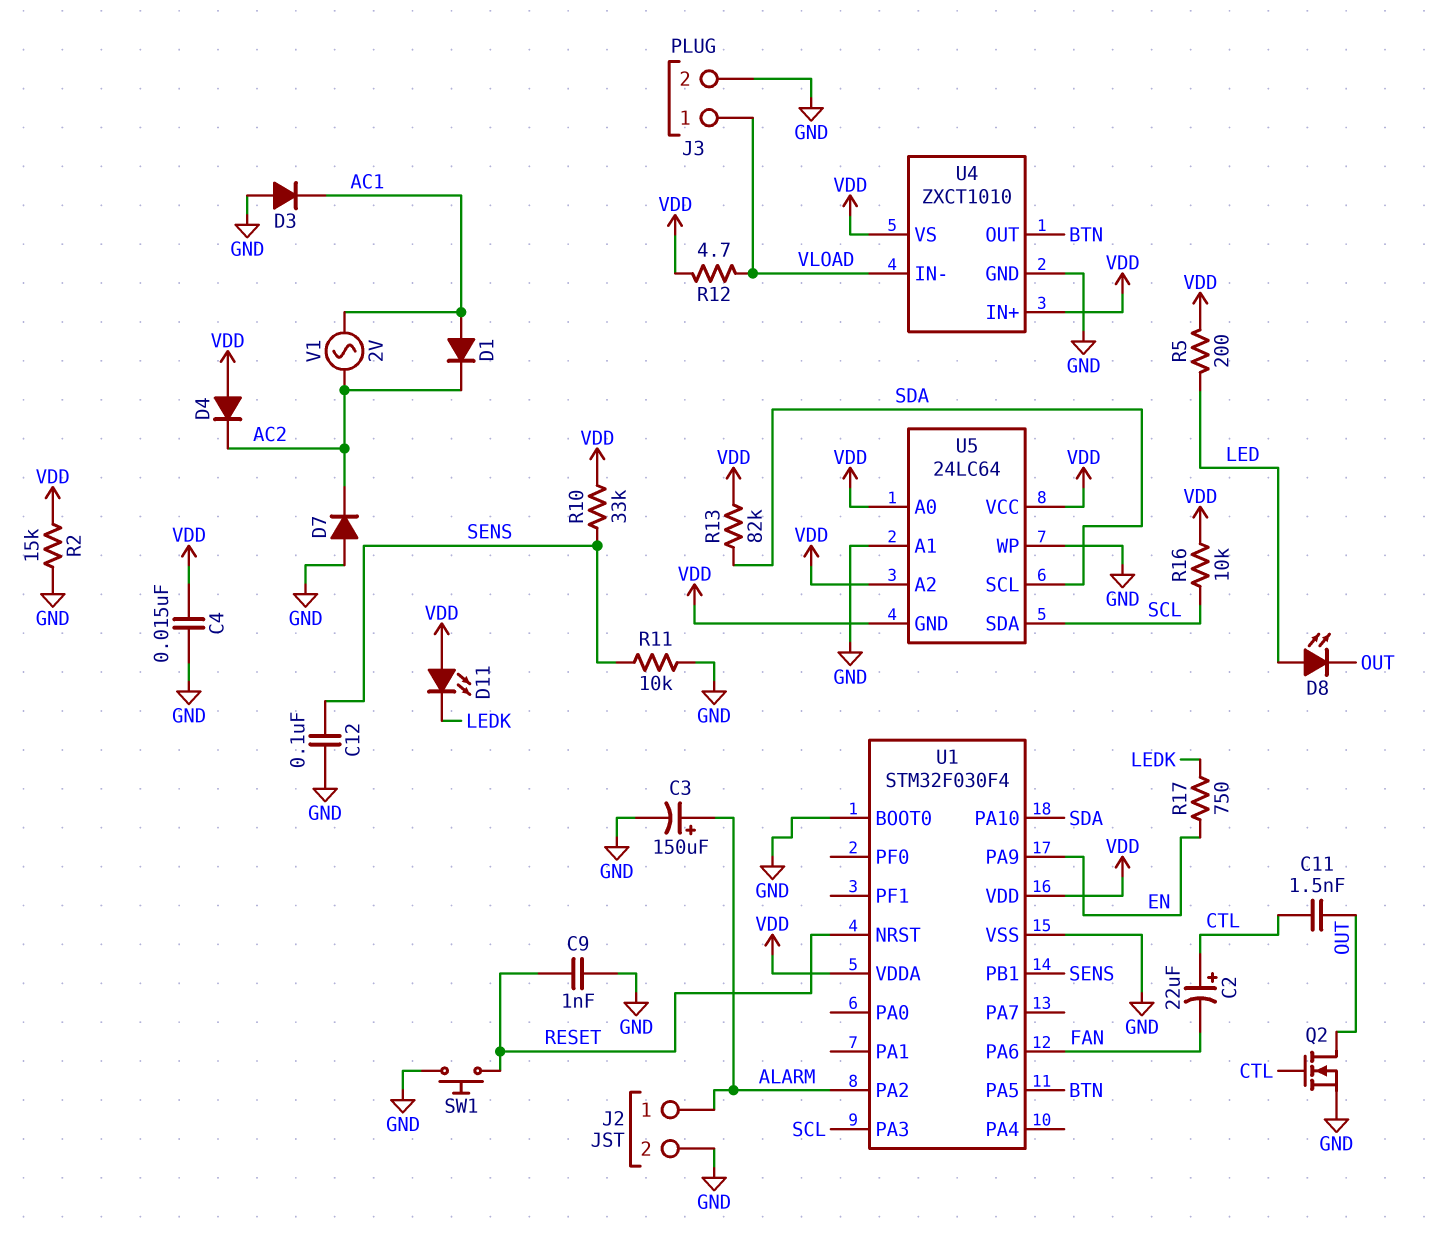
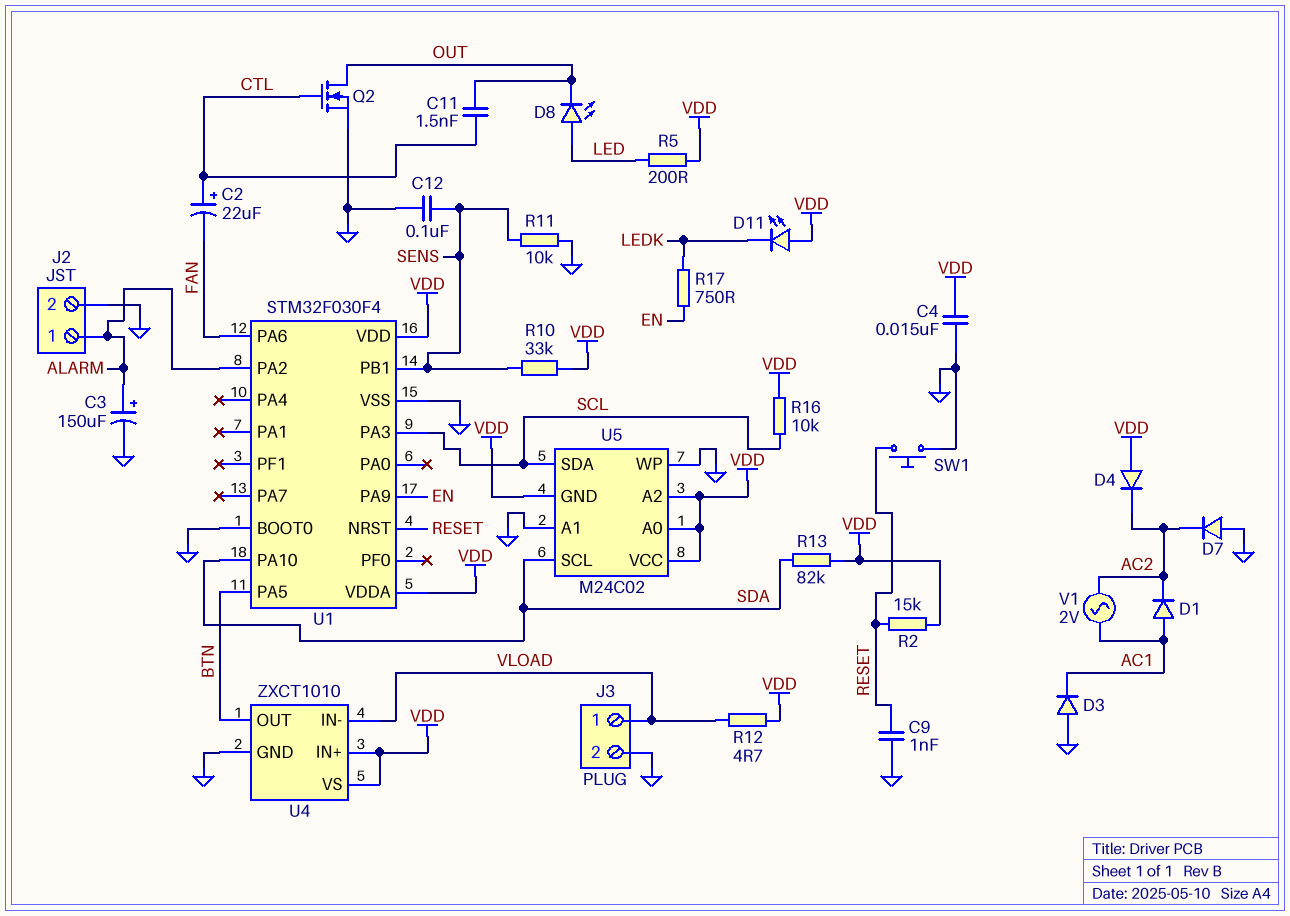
R2: 15k (GND, VDD) -> 15k (RESET, VDD)
U5: 24LC64 -> M24C02

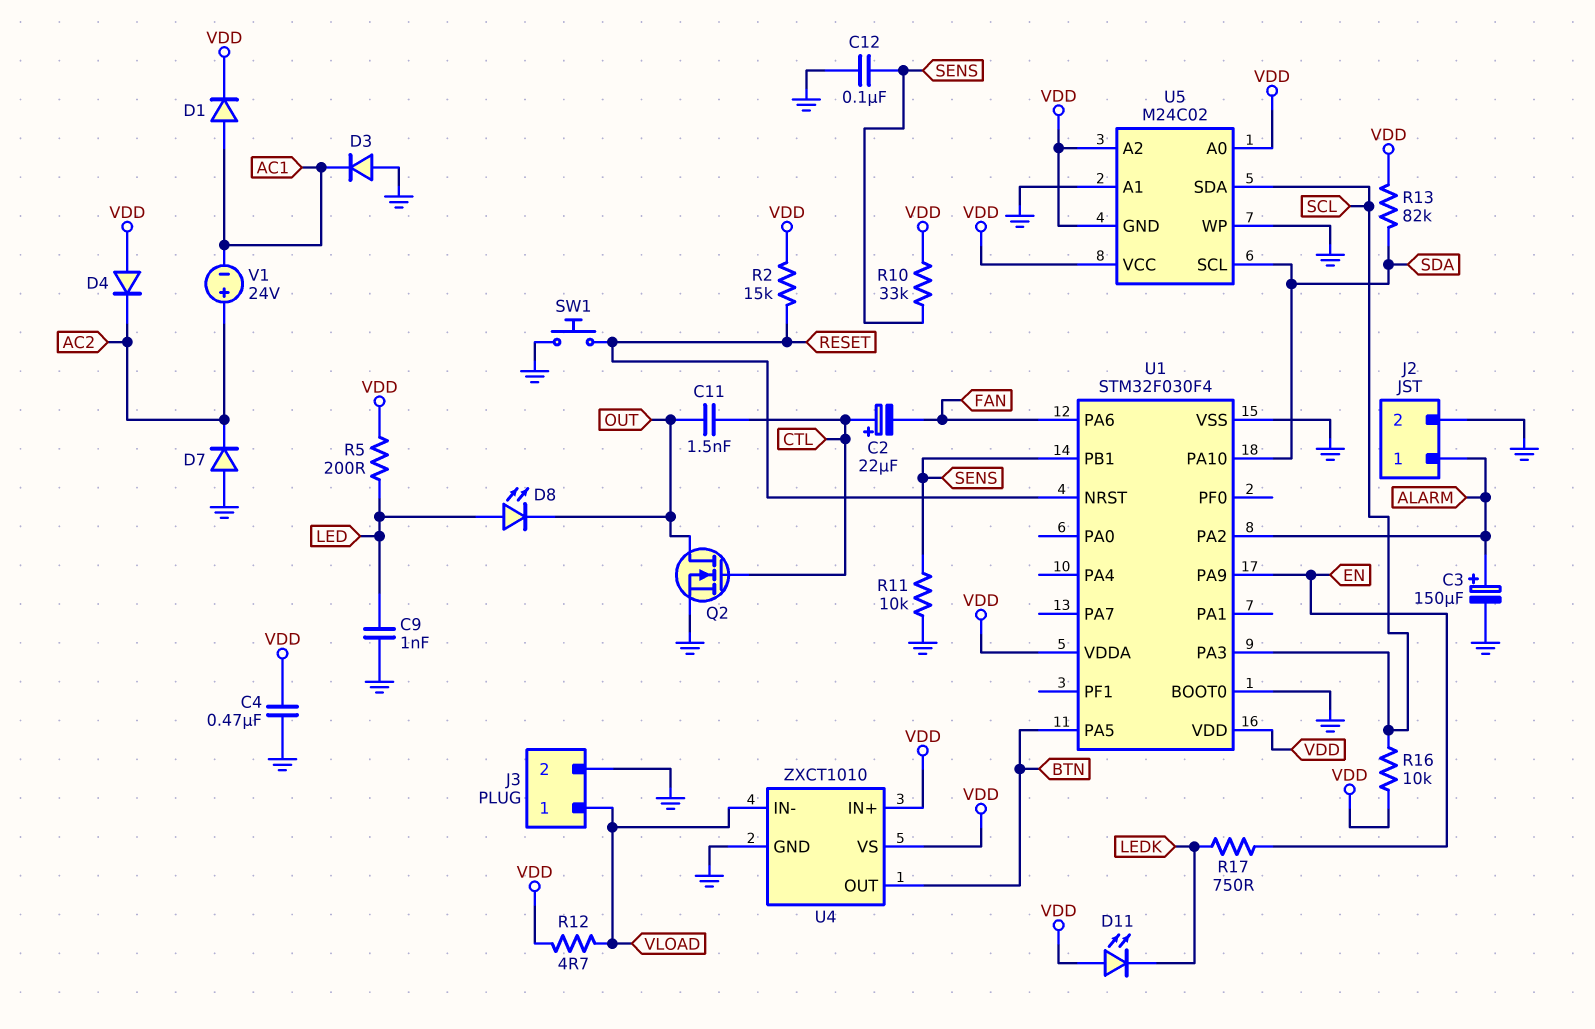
C4: 15nF (GND, VDD) -> 470nF (GND, VDD)
C9: 1nF (GND, RESET) -> 1nF (GND, LED)
D1: diode (A AC1, K AC2) -> diode (A AC1, K VDD)
V1: AC 2V (AC1, AC2) -> 24V (plus AC2, minus AC1)

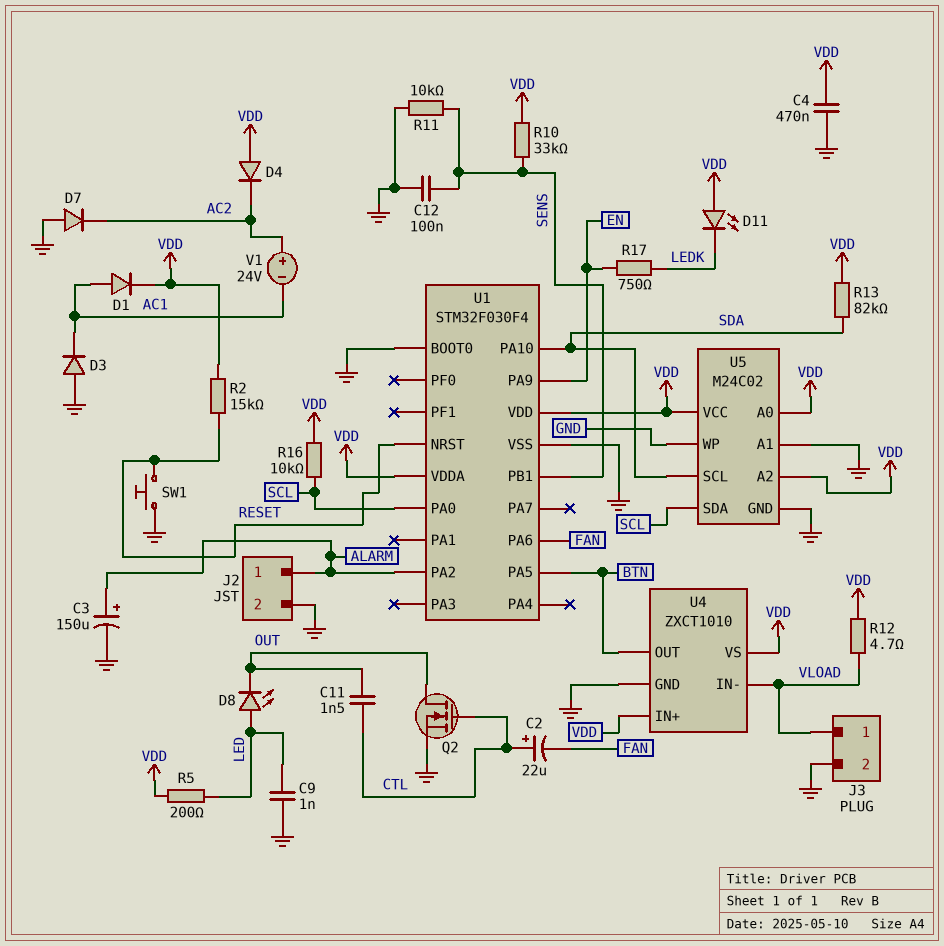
U1 pin PA0: none -> SCL
U1 pin PA3: SCL -> none
U5 pin GND: VDD -> GND

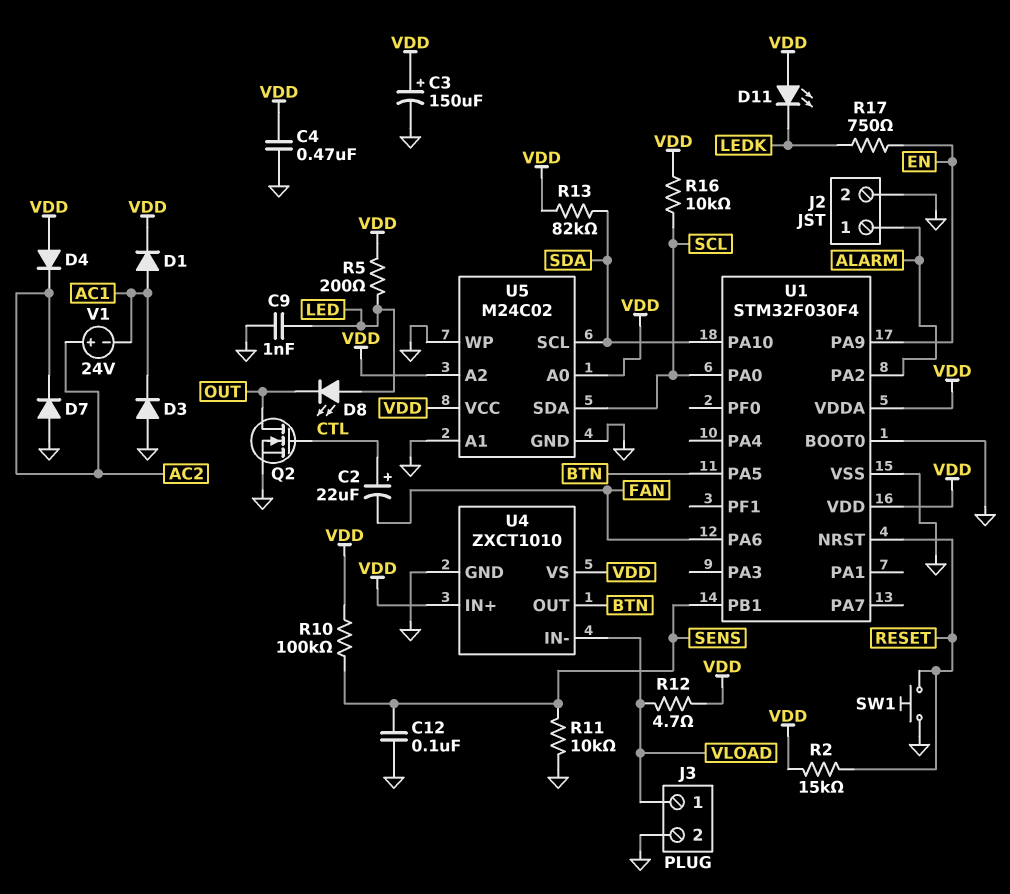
C3: 150uF (plus ALARM, minus GND) -> 150uF (plus VDD, minus GND)
C11: 1.5nF (CTL, OUT) -> none
R10: 33k (SENS, VDD) -> 100k (SENS, VDD)

